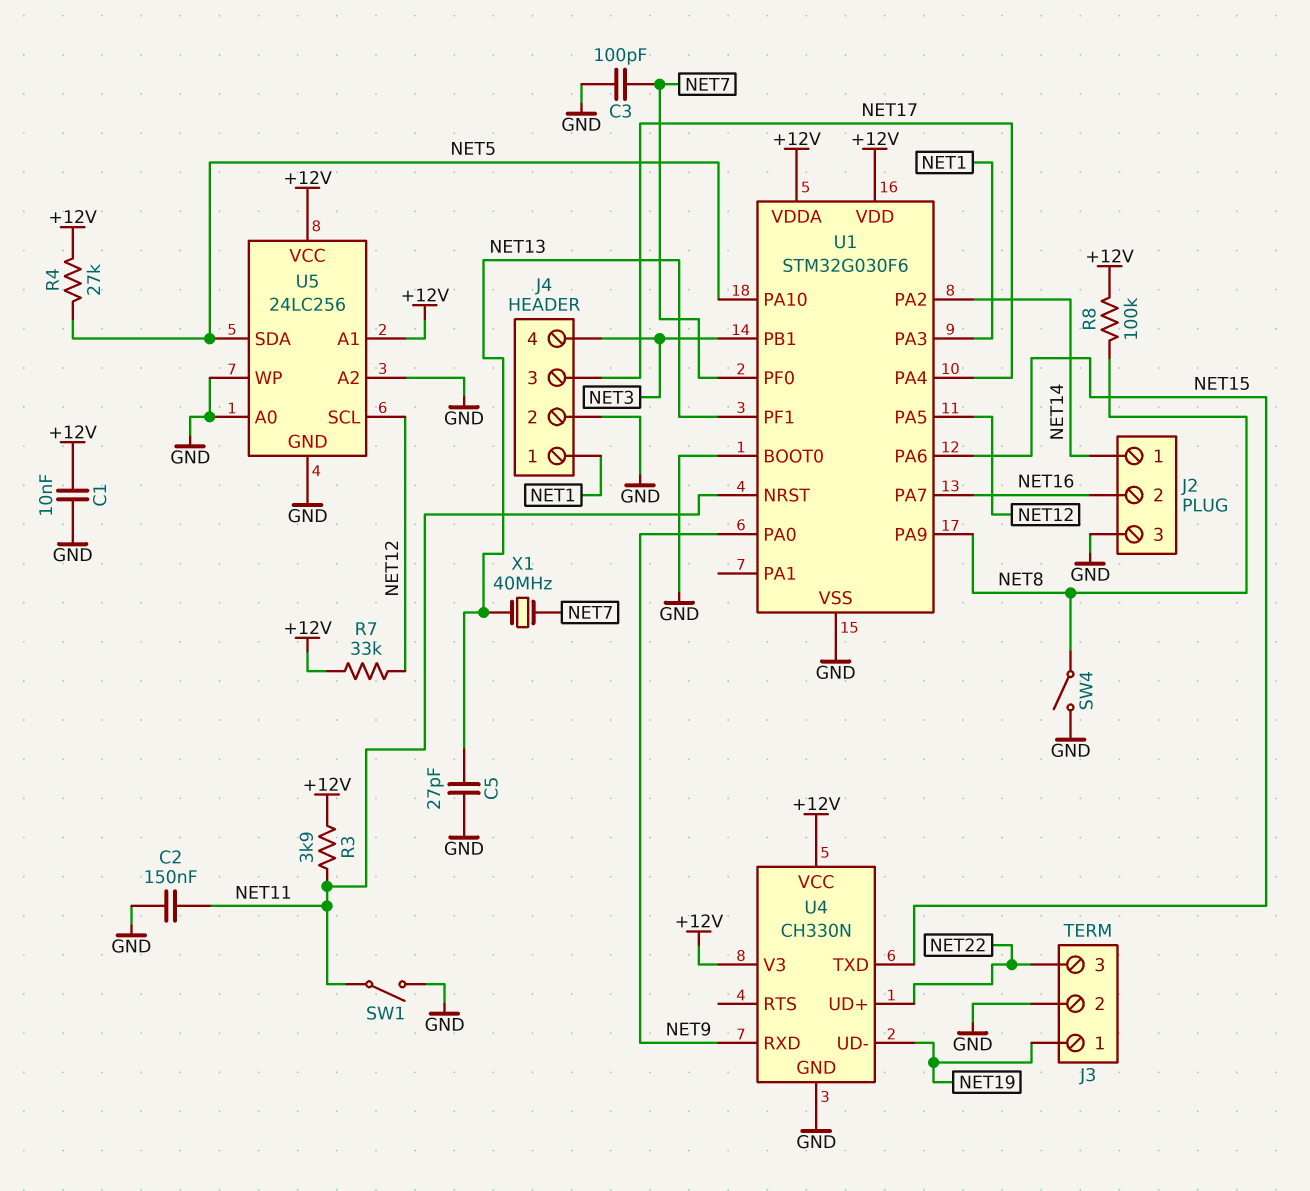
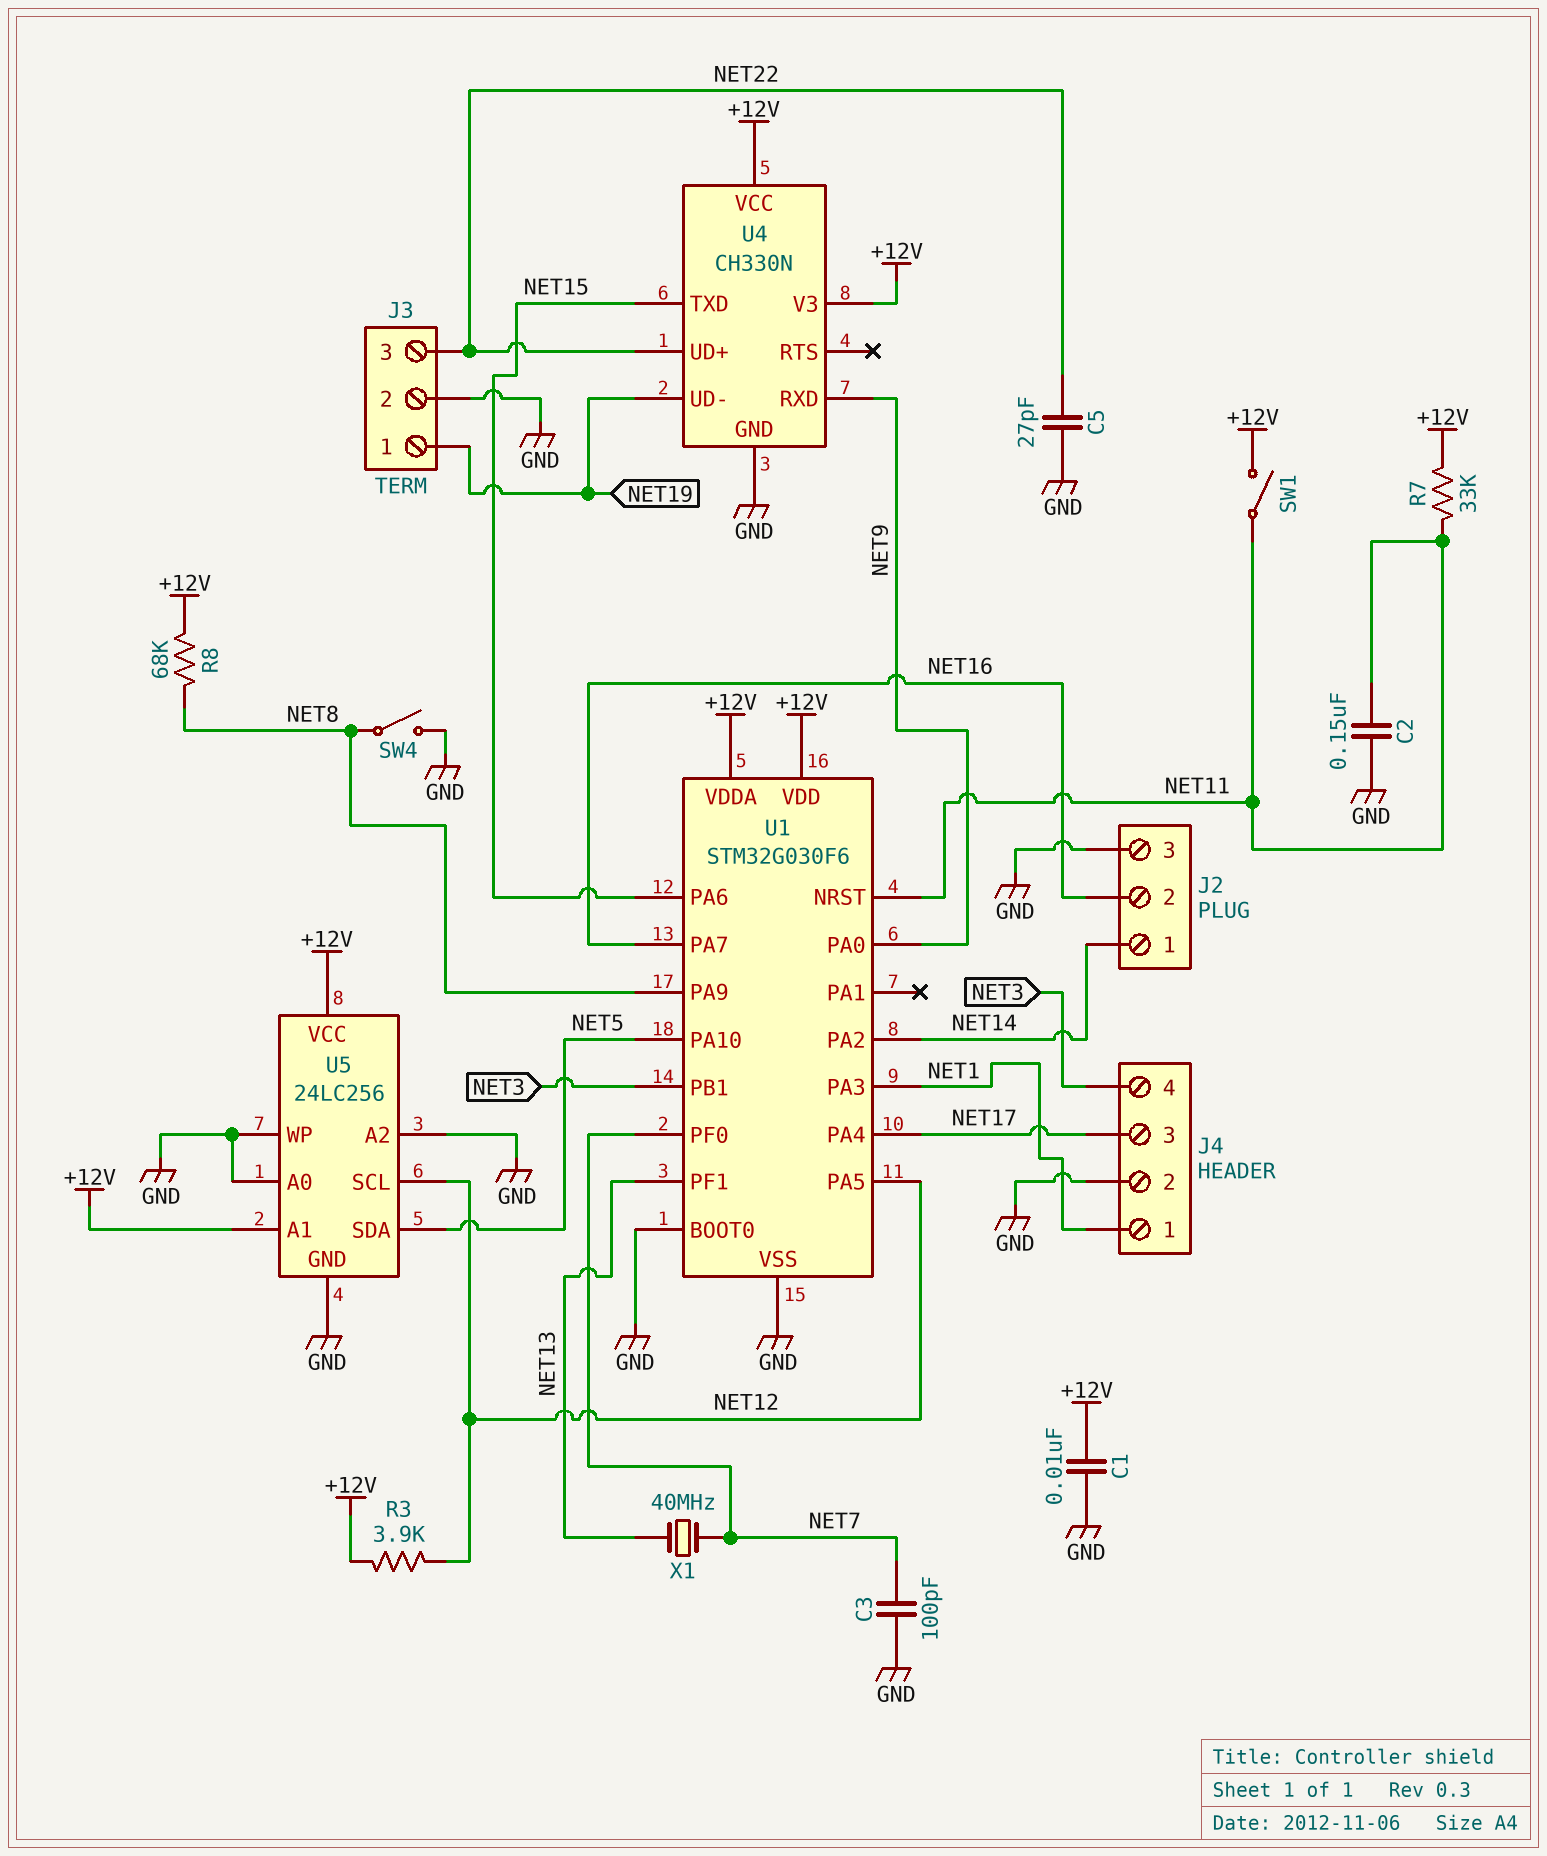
C5: 27pF (GND, NET13) -> 27pF (GND, NET22)
R3: 3.9k (+12V, NET11) -> 3.9k (+12V, NET12)
R4: 27k (+12V, NET5) -> none
R7: 33k (+12V, NET12) -> 33k (+12V, NET11)
R8: 100k (+12V, NET8) -> 68k (+12V, NET8)
SW1: switch (GND, NET11) -> switch (+12V, NET11)

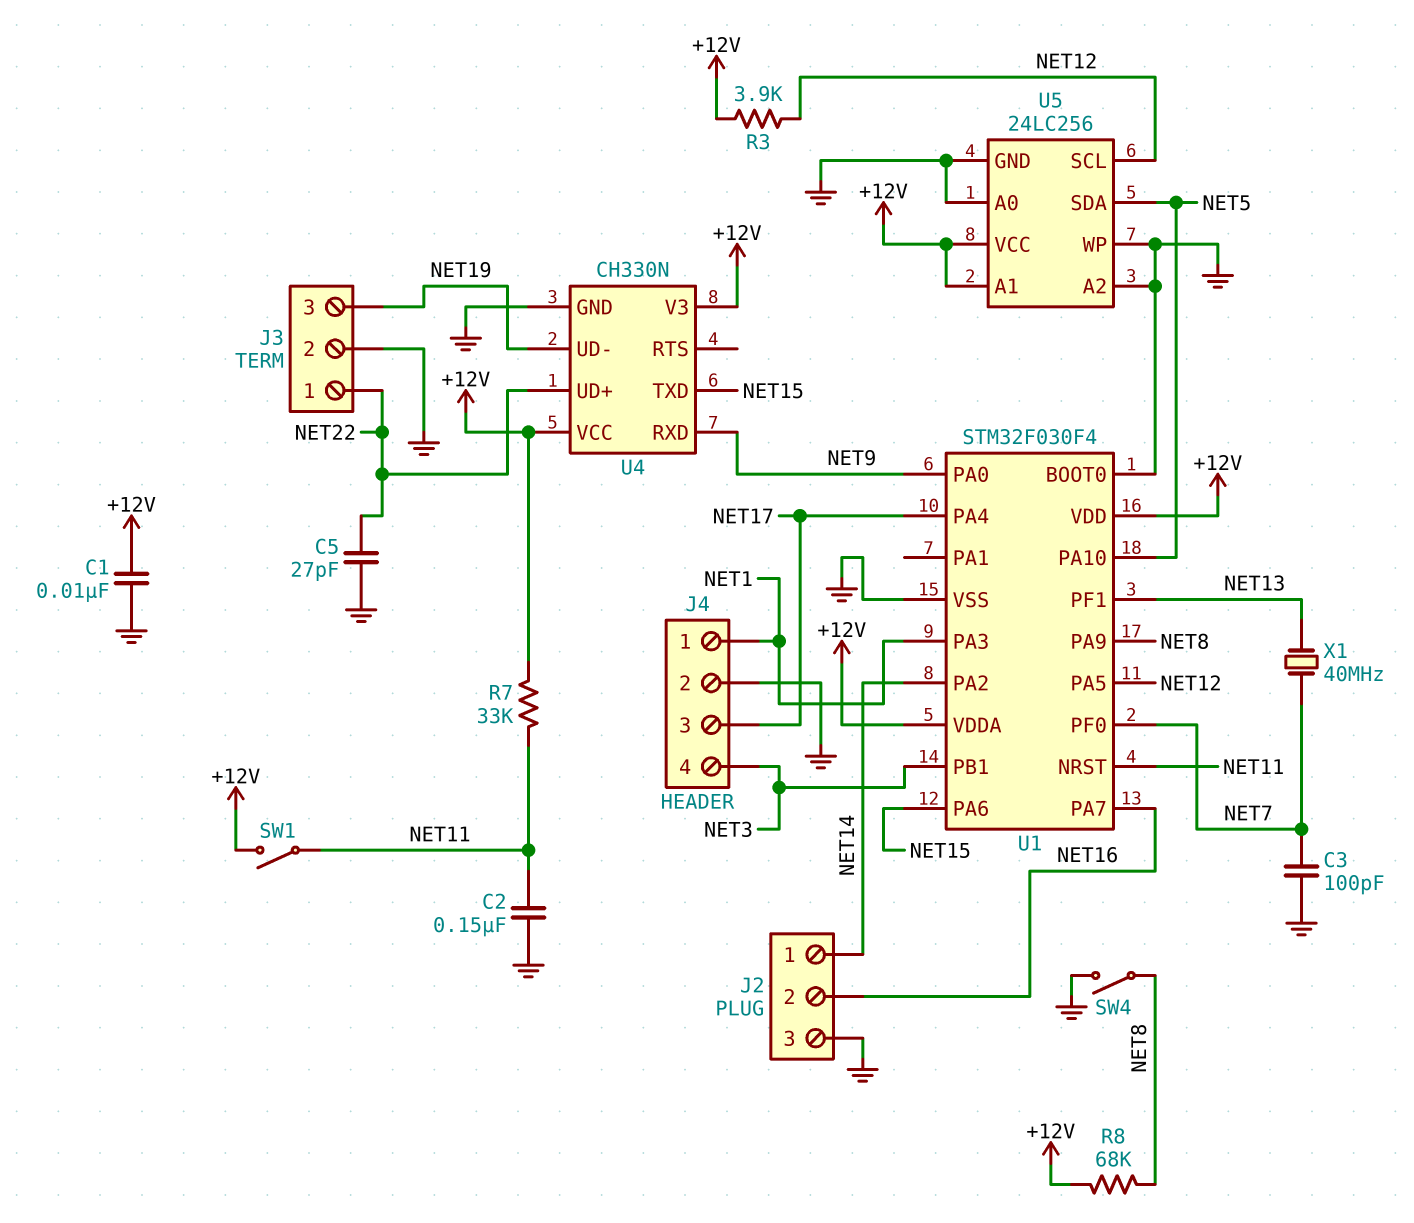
J3 pin 1: NET19 -> NET22
J3 pin 3: NET22 -> NET19
U1: STM32G030F6 -> STM32F030F4

